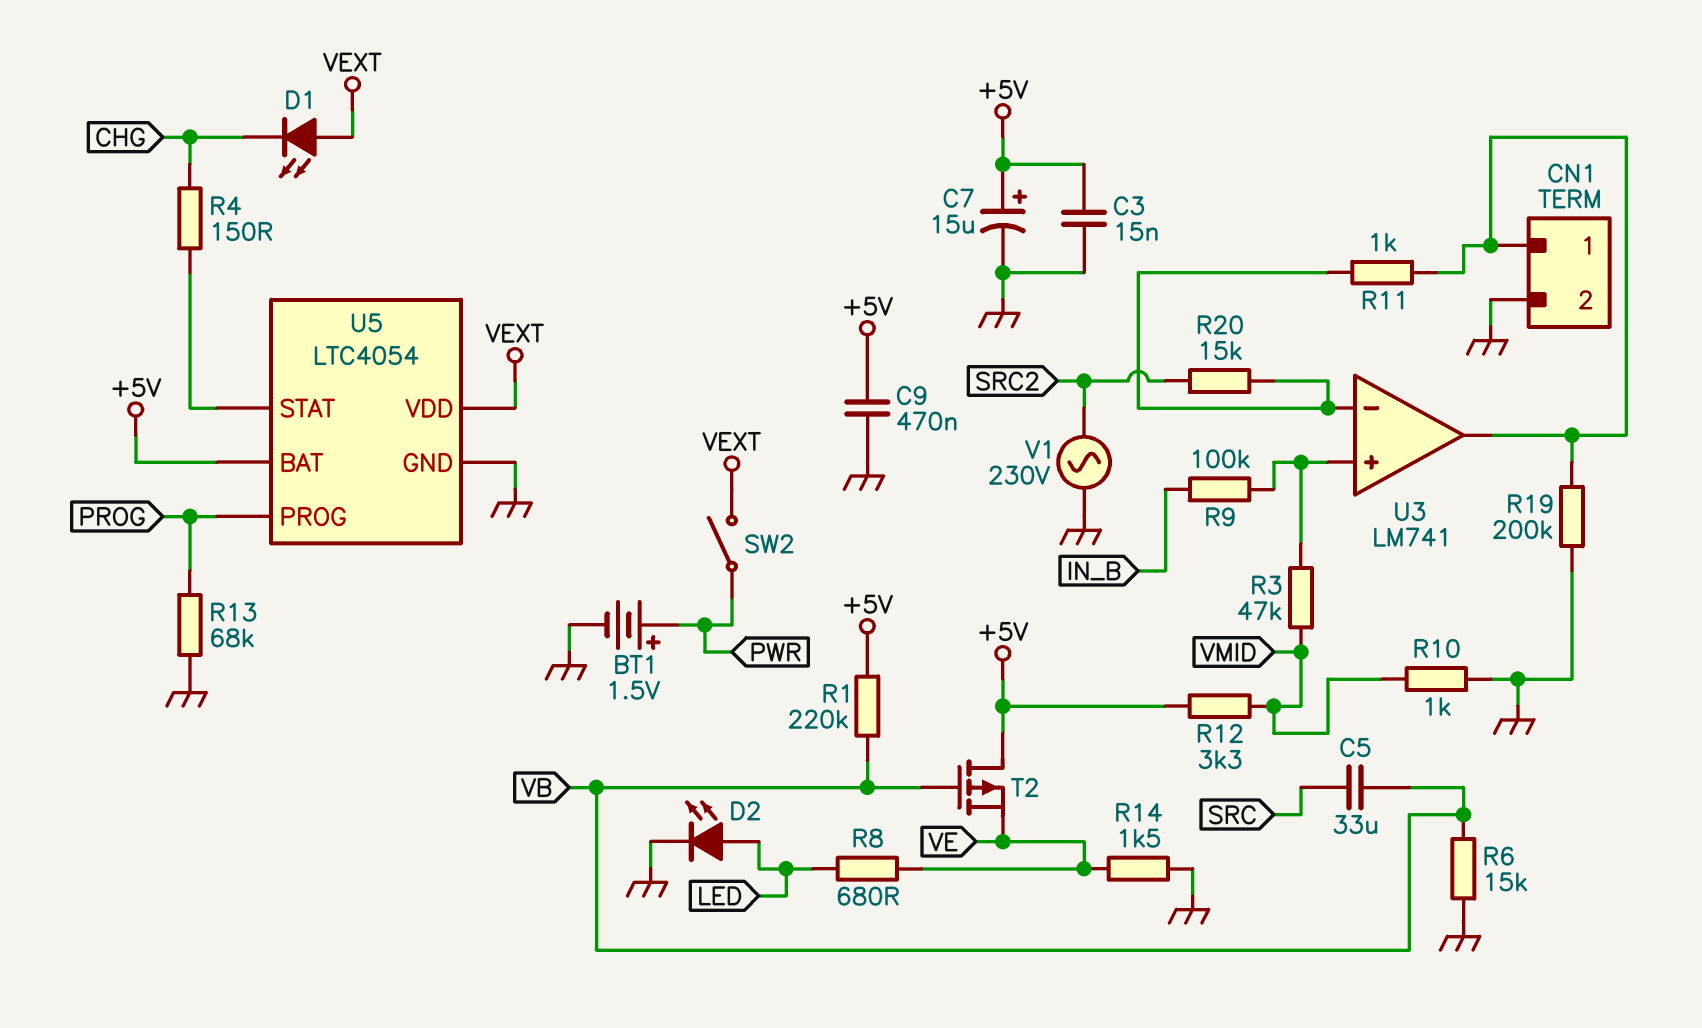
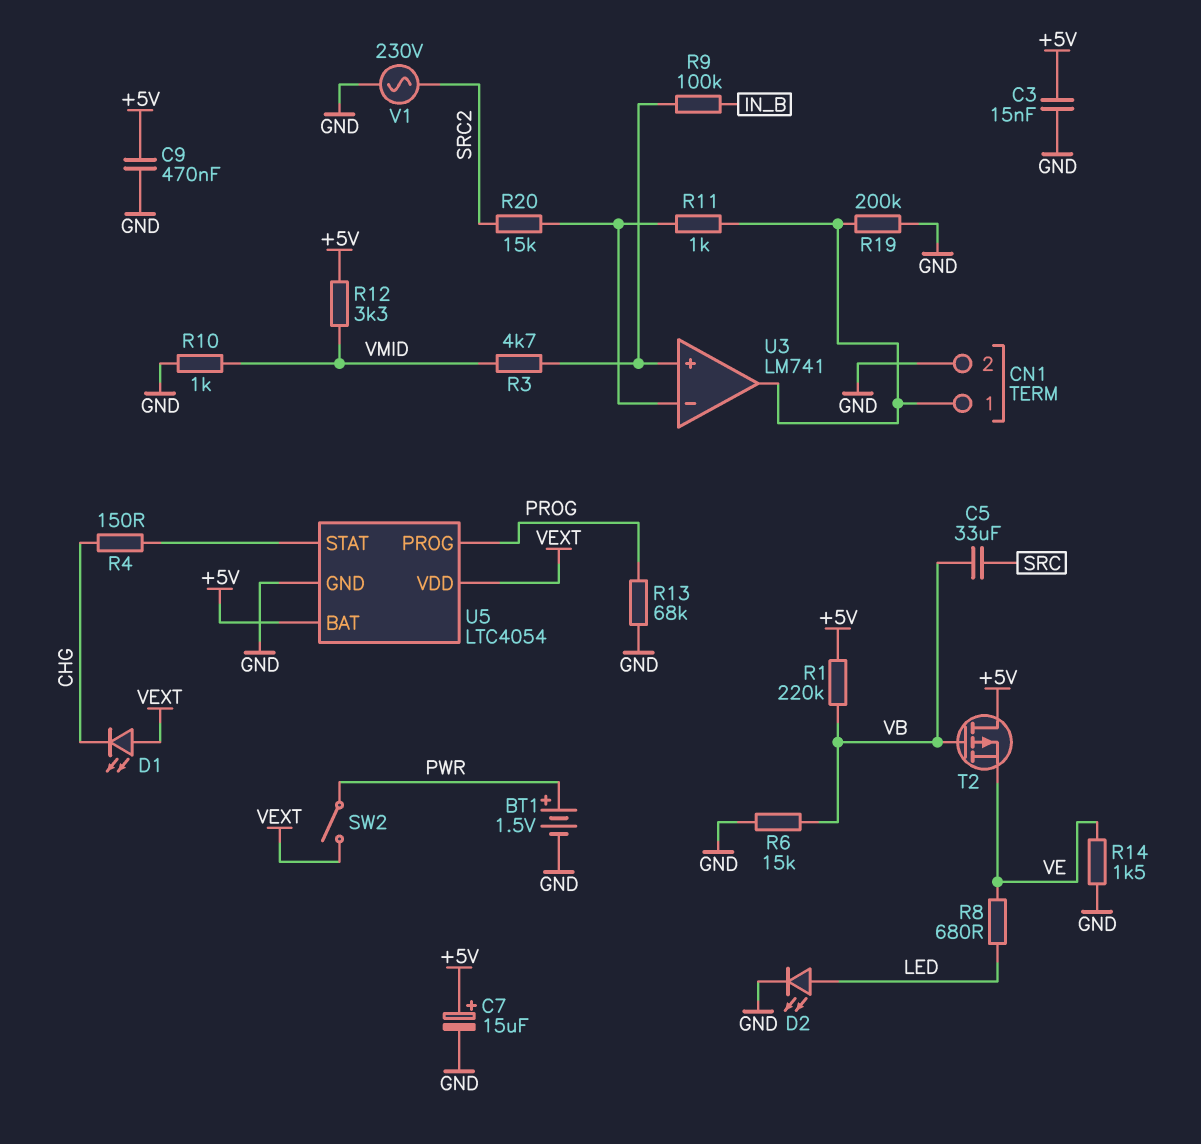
R3: 47k (U3/in+, VMID) -> 4.7k (U3/in+, VMID)

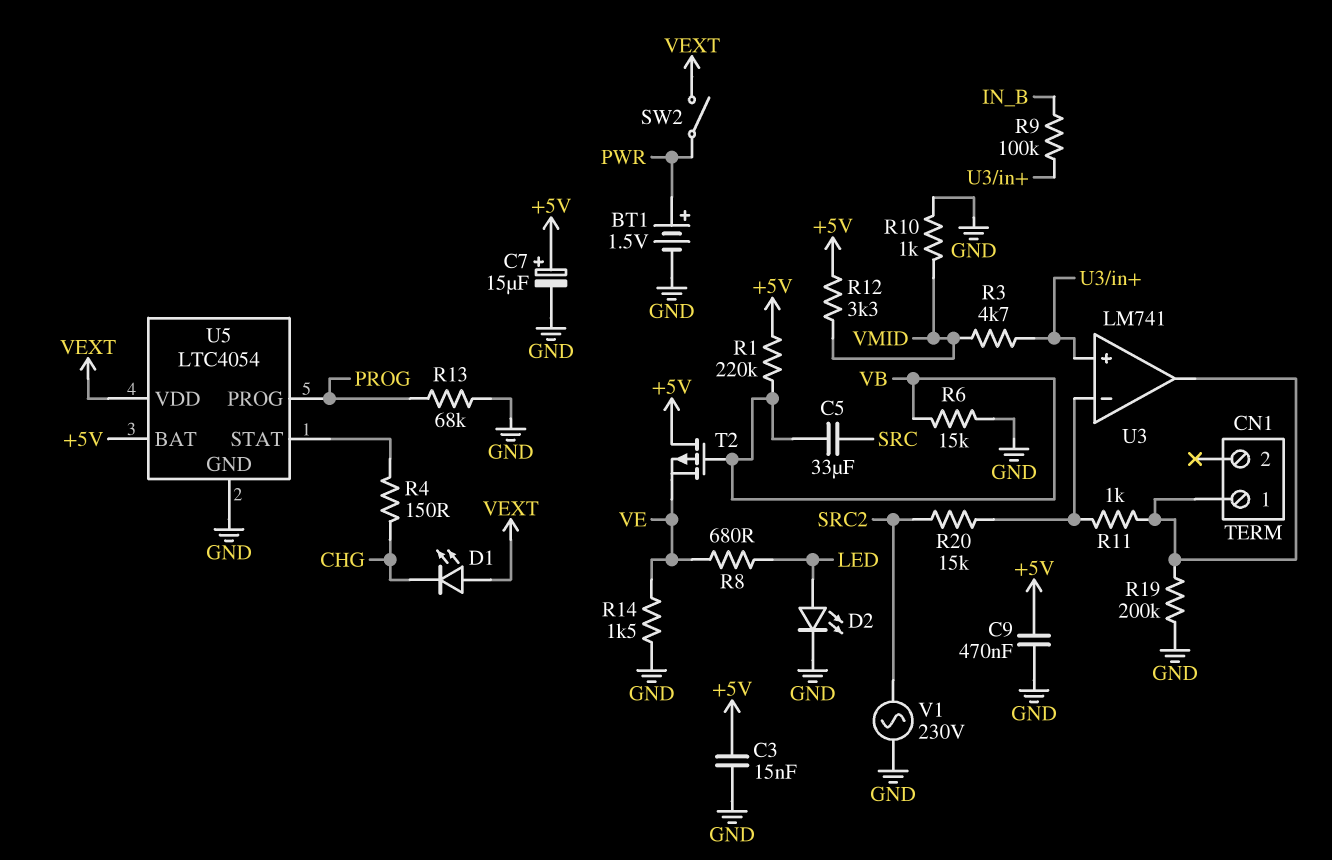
CN1 pin 2: GND -> none

